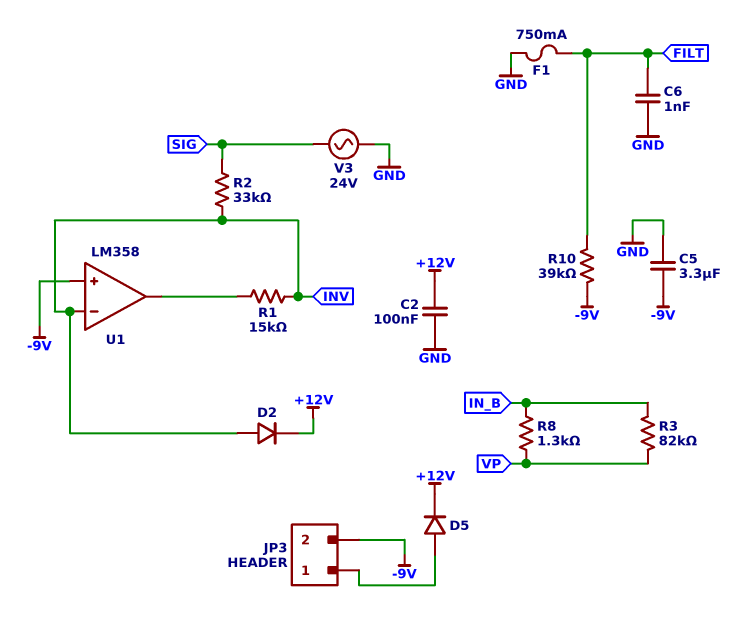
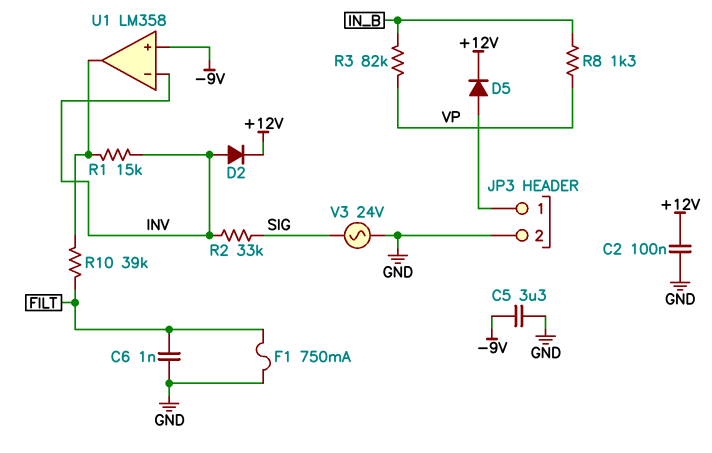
JP3 pin 2: -9V -> GND
R10: 39k (-9V, FILT) -> 39k (FILT, U1/out)

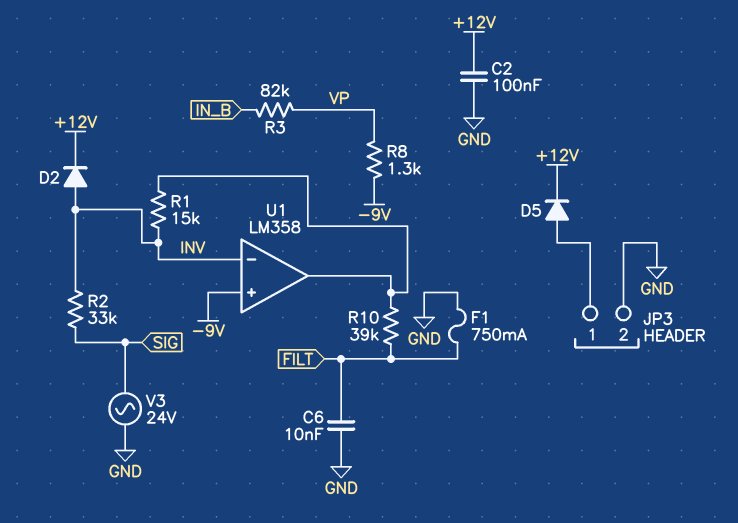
C5: 3.3uF (-9V, GND) -> none
C6: 1nF (FILT, GND) -> 10nF (FILT, GND)
R8: 1.3k (IN_B, VP) -> 1.3k (-9V, VP)

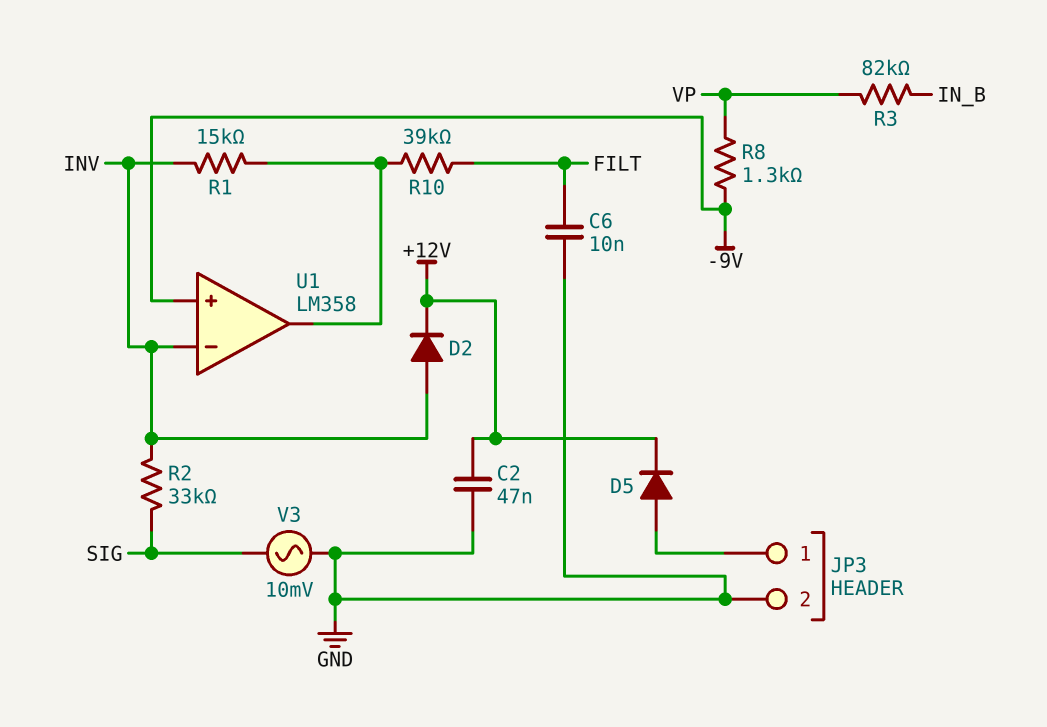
C2: 100nF (+12V, GND) -> 47nF (+12V, GND)
F1: 750mA (FILT, GND) -> none
V3: AC 24V (GND, SIG) -> AC 10mV (GND, SIG)

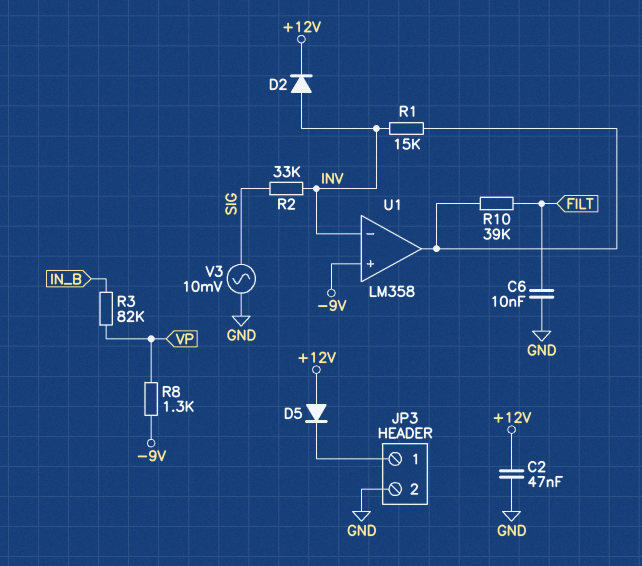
D5: diode (A JP3/1, K +12V) -> diode (A +12V, K JP3/1)

